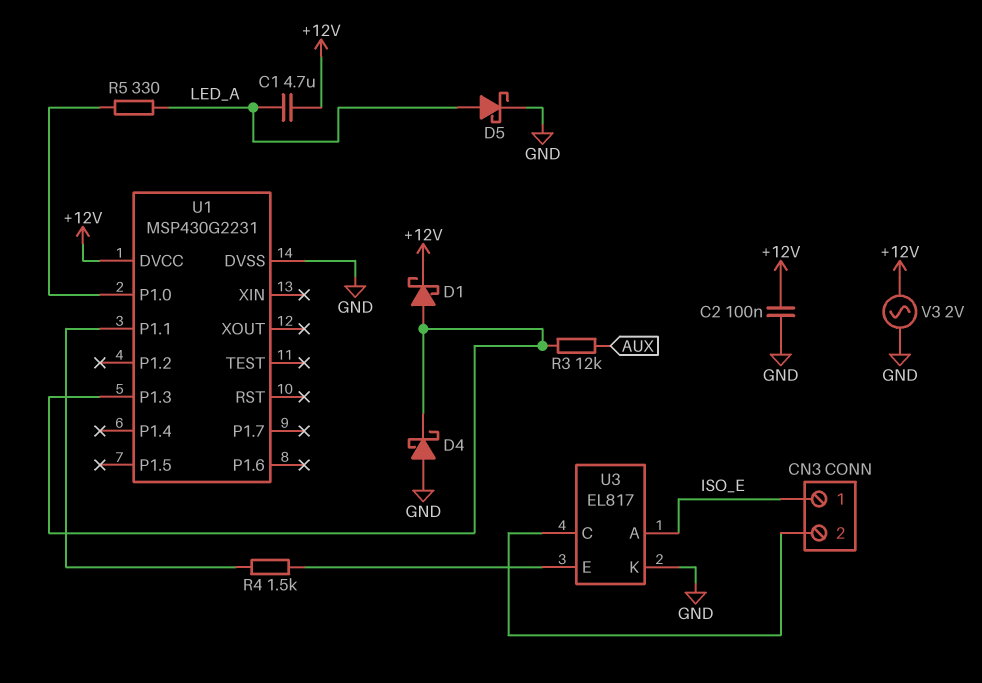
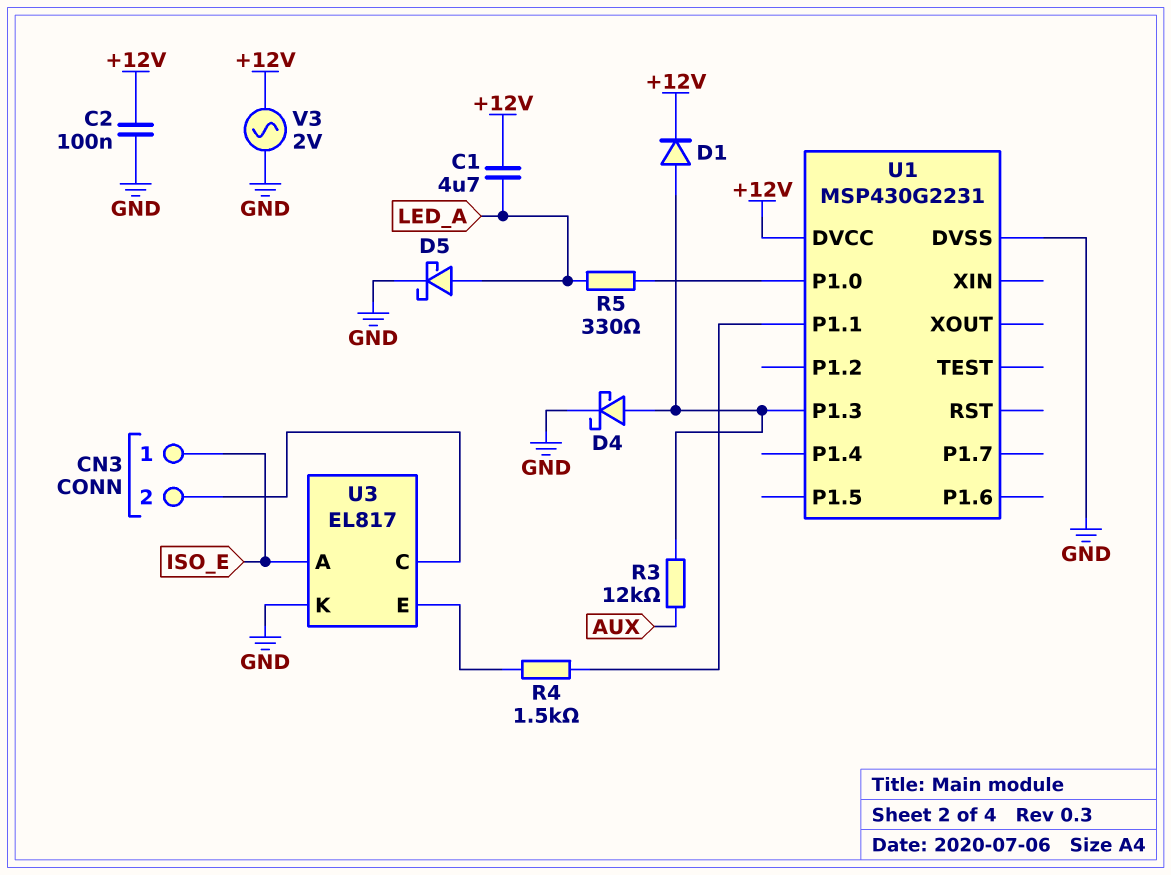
D1: schottky (A U1/P1.3, K +12V) -> diode (A U1/P1.3, K +12V)
D4: schottky (A GND, K U1/P1.3) -> schottky (A U1/P1.3, K GND)

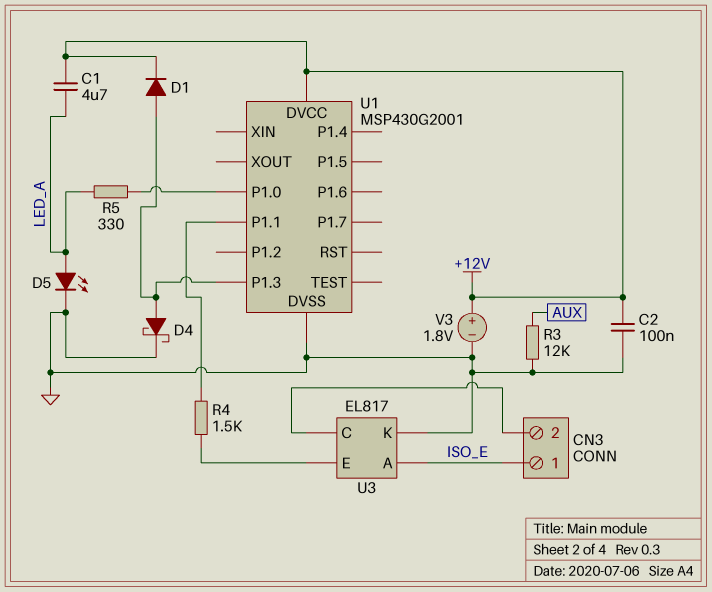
D5: schottky (A LED_A, K GND) -> LED (A LED_A, K GND)
R3: 12k (AUX, U1/P1.3) -> 12k (AUX, GND)
U1: MSP430G2231 -> MSP430G2001
V3: AC 2V (+12V, GND) -> 1.8V (plus +12V, minus GND)

